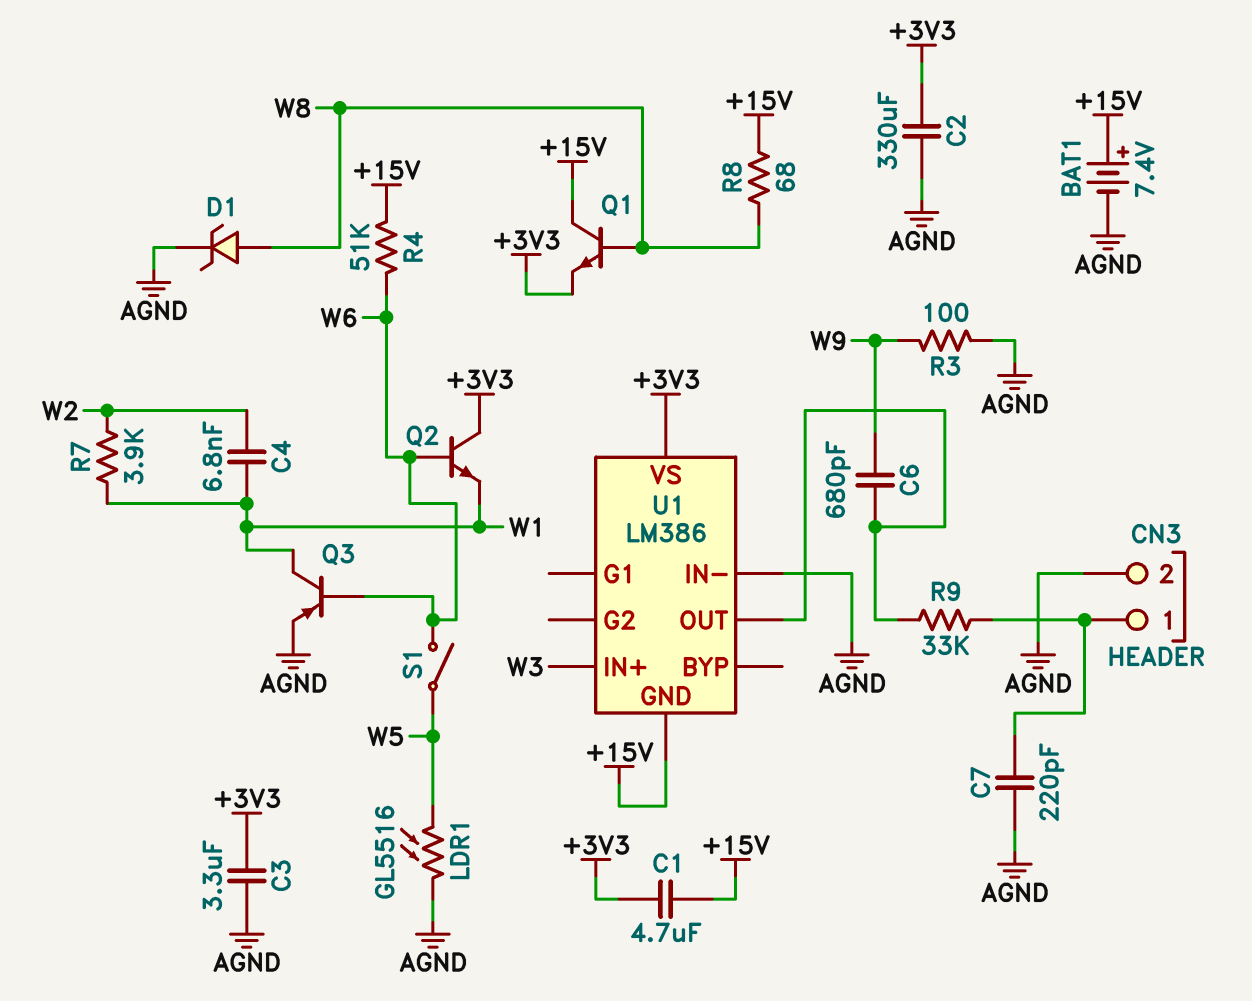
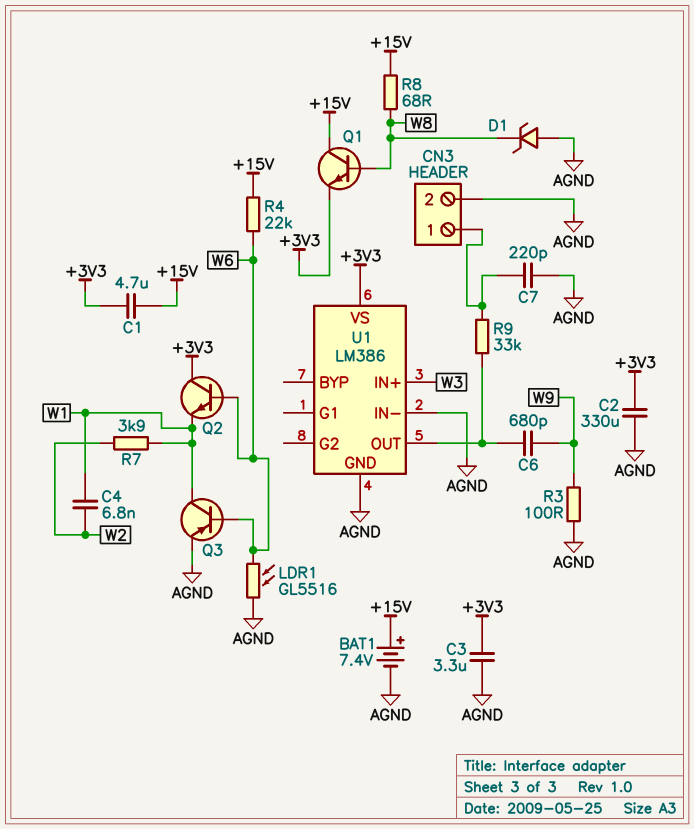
D1: zener (A W8, K AGND) -> zener (A AGND, K W8)
LDR1: GL5516 (AGND, W5) -> GL5516 (AGND, W6)
R4: 51k (+15V, W6) -> 22k (+15V, W6)
S1: switch (W5, W6) -> none
U1 pin GND: +15V -> AGND

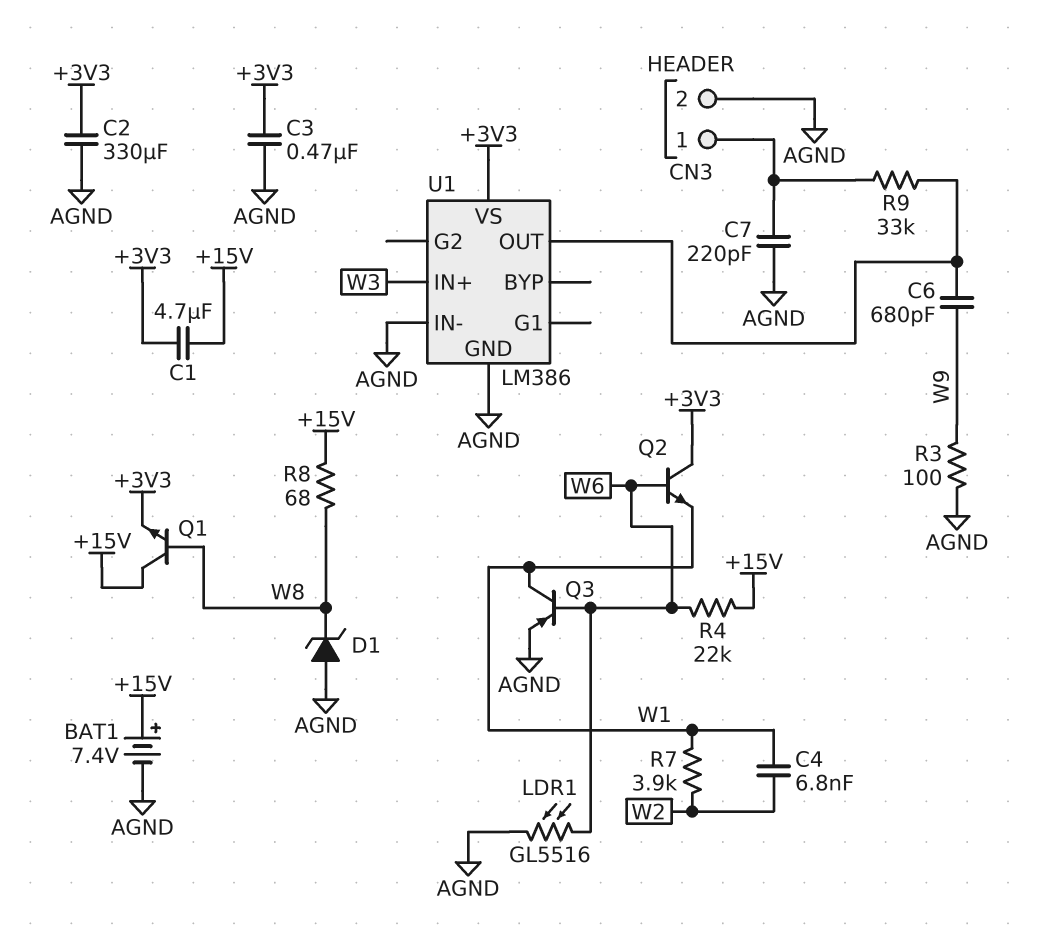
C3: 3.3uF (+3V3, AGND) -> 470nF (+3V3, AGND)

